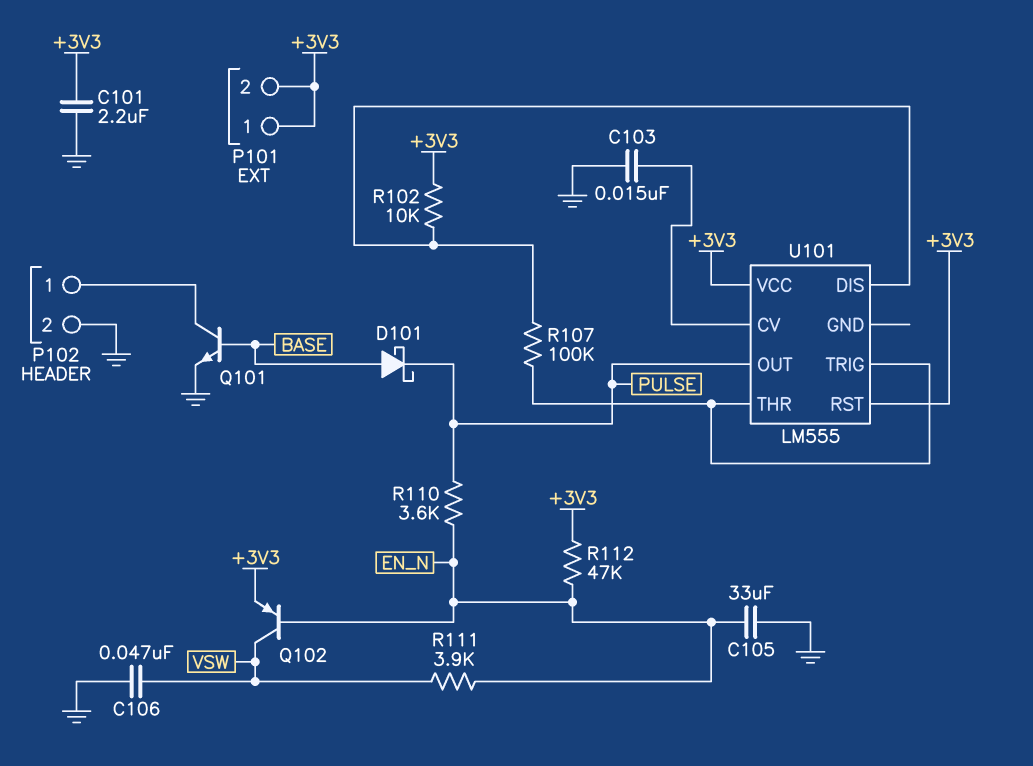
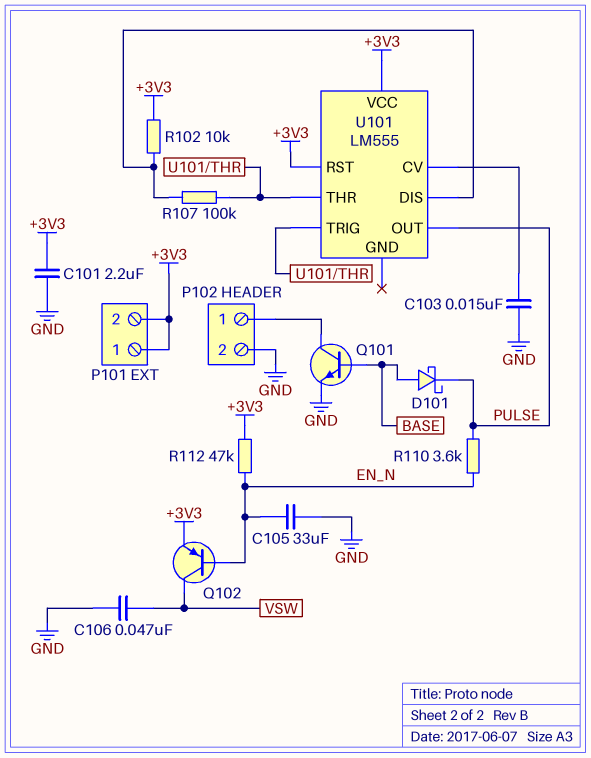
R111: 3.9k (EN_N, VSW) -> none

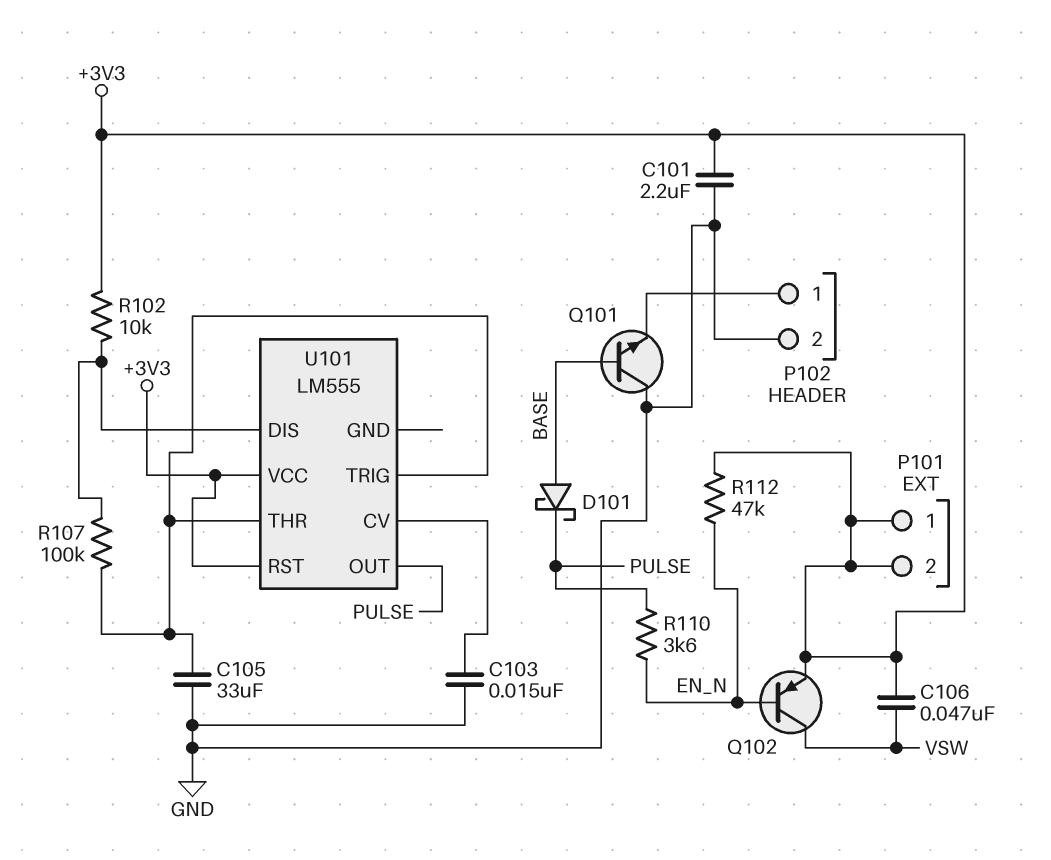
C105: 33uF (EN_N, GND) -> 33uF (GND, U101/THR)
C106: 47nF (GND, VSW) -> 47nF (+3V3, VSW)
Q101: NPN (B BASE, C P102/1, E GND) -> NPN (B BASE, C GND, E P102/1)

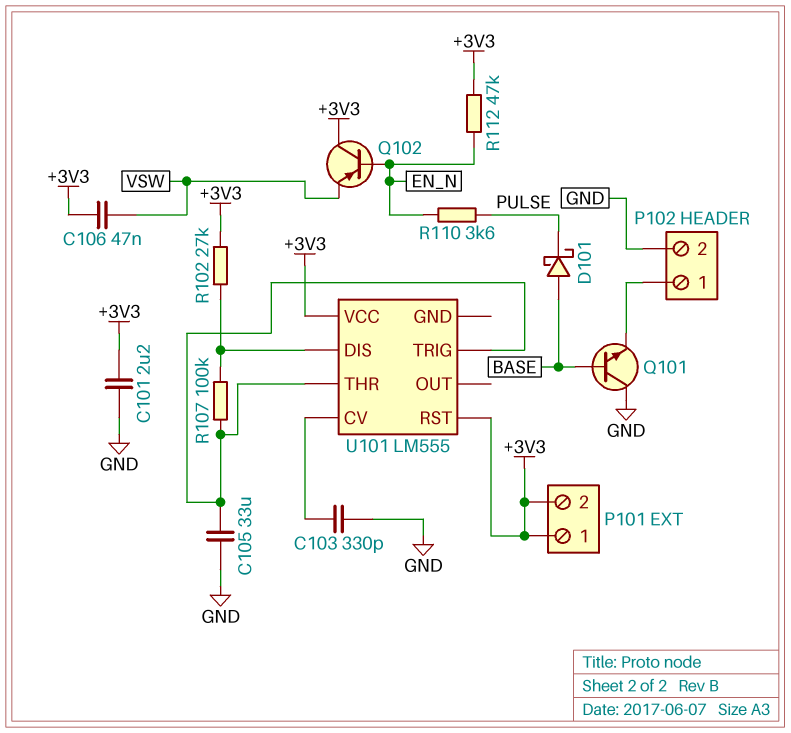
C103: 15nF (GND, U101/CV) -> 330pF (GND, U101/CV)
Q102: PNP (B EN_N, C VSW, E +3V3) -> PNP (B EN_N, C +3V3, E VSW)
R102: 10k (+3V3, U101/DIS) -> 27k (+3V3, U101/DIS)
U101 pin OUT: PULSE -> none

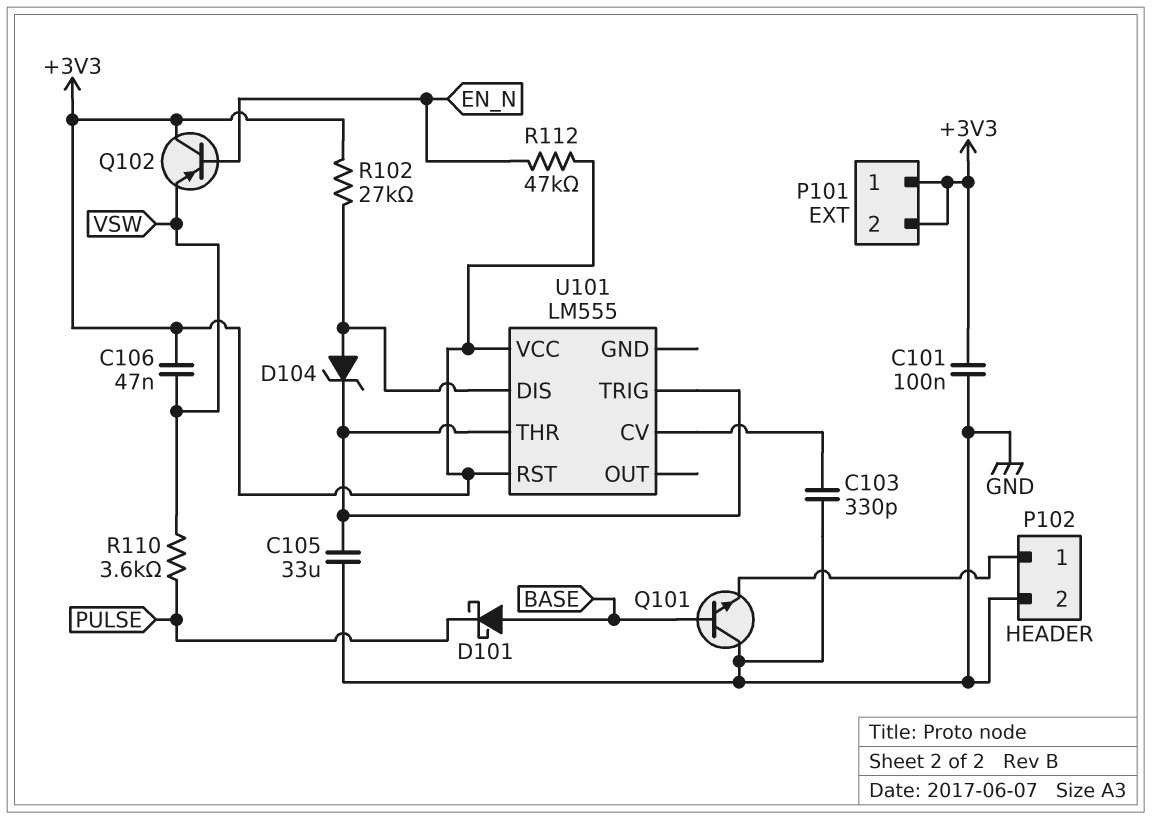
C101: 2.2uF (+3V3, GND) -> 100nF (+3V3, GND)
D104: none -> zener (A U101/DIS, K U101/THR)
R107: 100k (U101/DIS, U101/THR) -> none
R110: 3.6k (EN_N, PULSE) -> 3.6k (PULSE, VSW)

